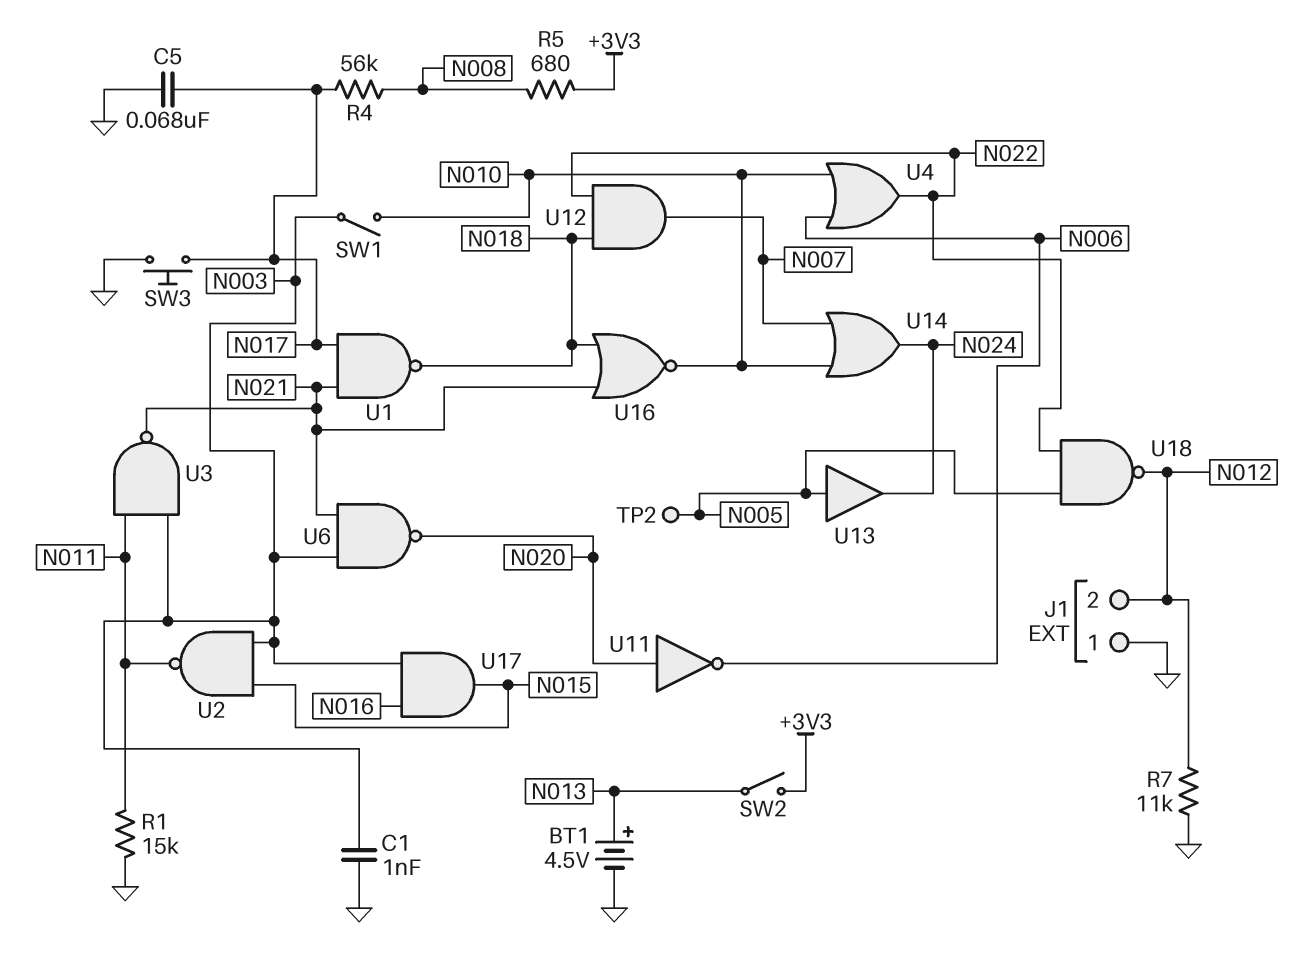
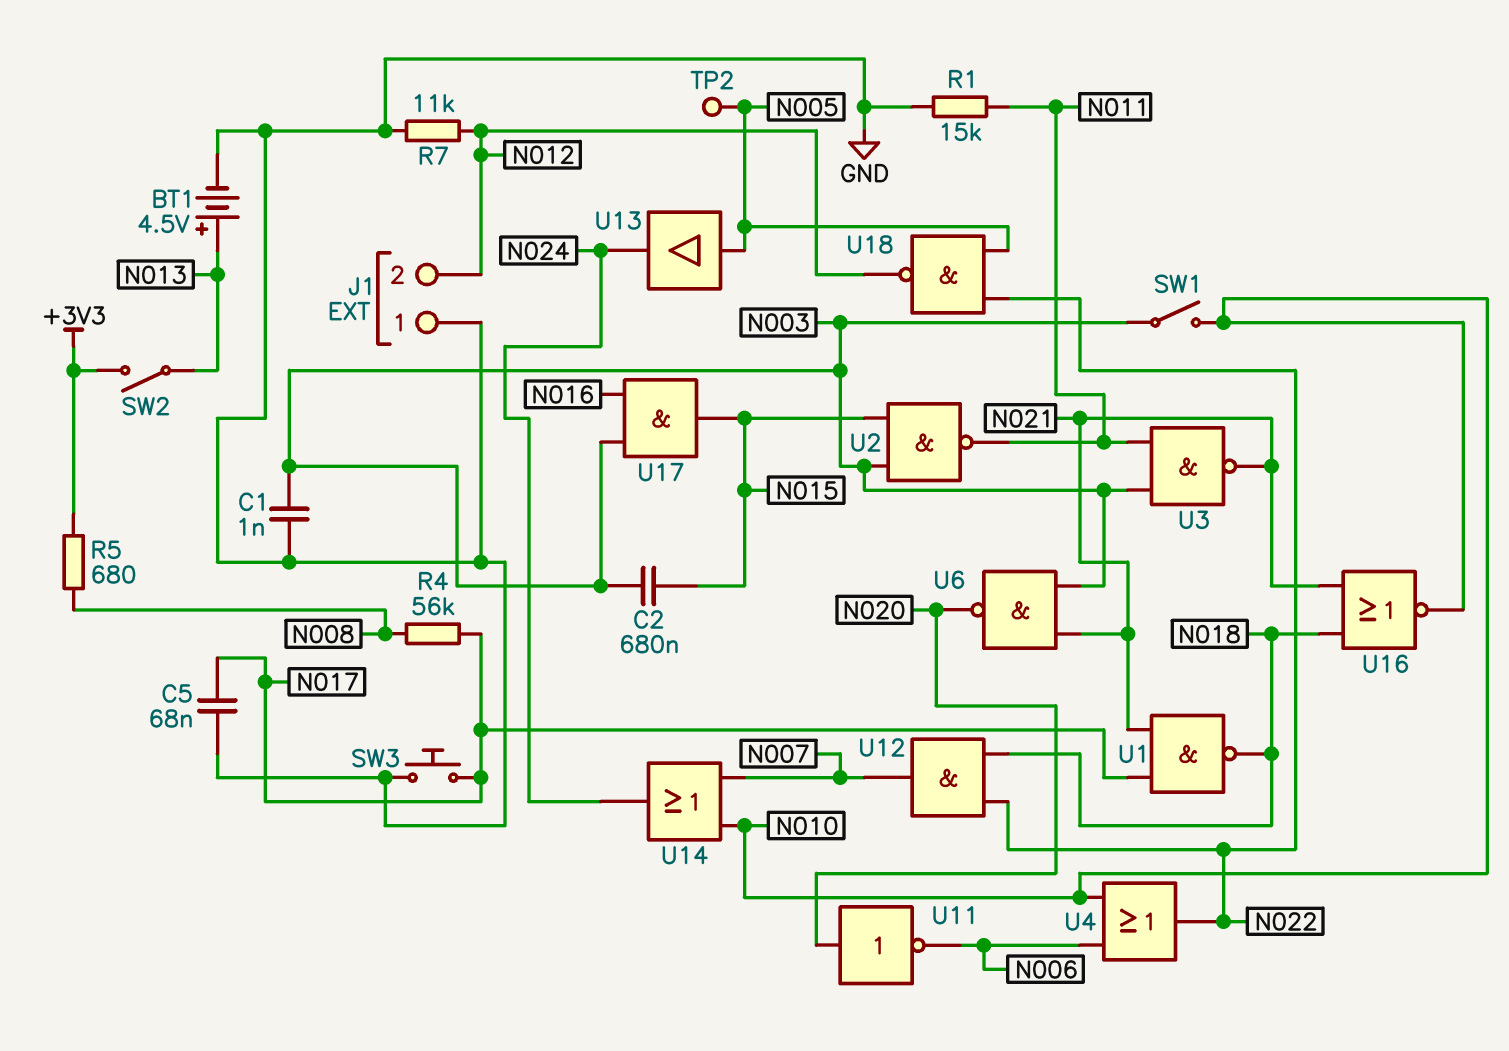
C2: none -> 680nF (N003, N015)

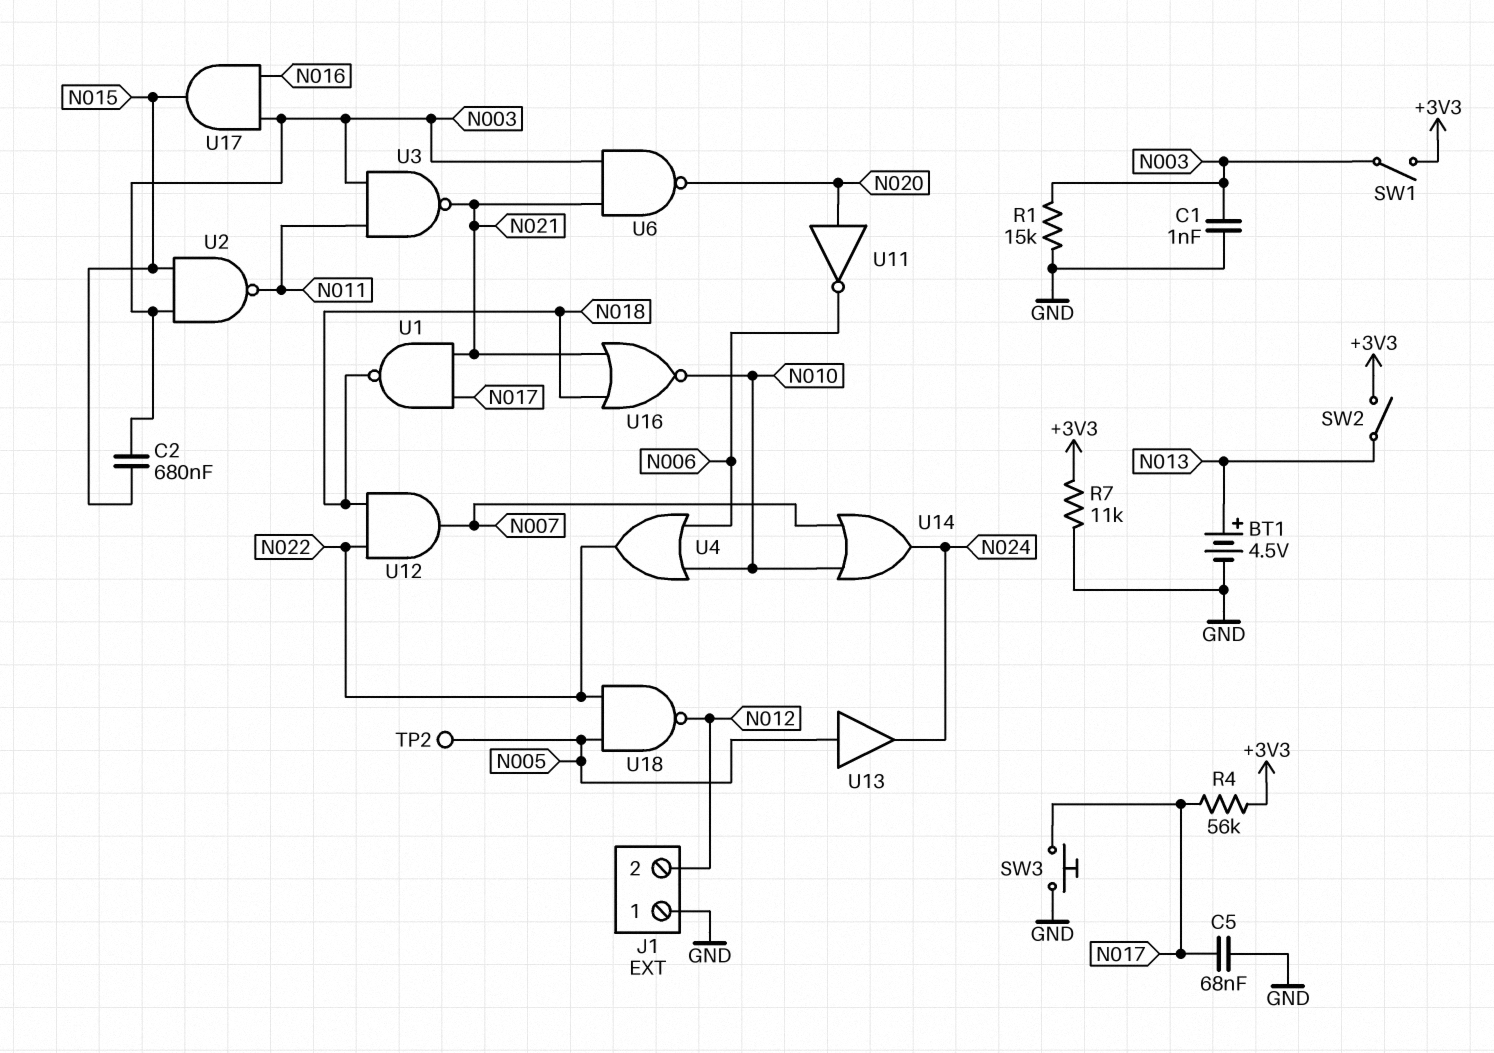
R1: 15k (GND, N011) -> 15k (GND, N003)
R4: 56k (N008, N017) -> 56k (+3V3, N017)
R5: 680 (+3V3, N008) -> none
R7: 11k (GND, N012) -> 11k (+3V3, GND)
SW1: switch (N003, N010) -> switch (+3V3, N003)

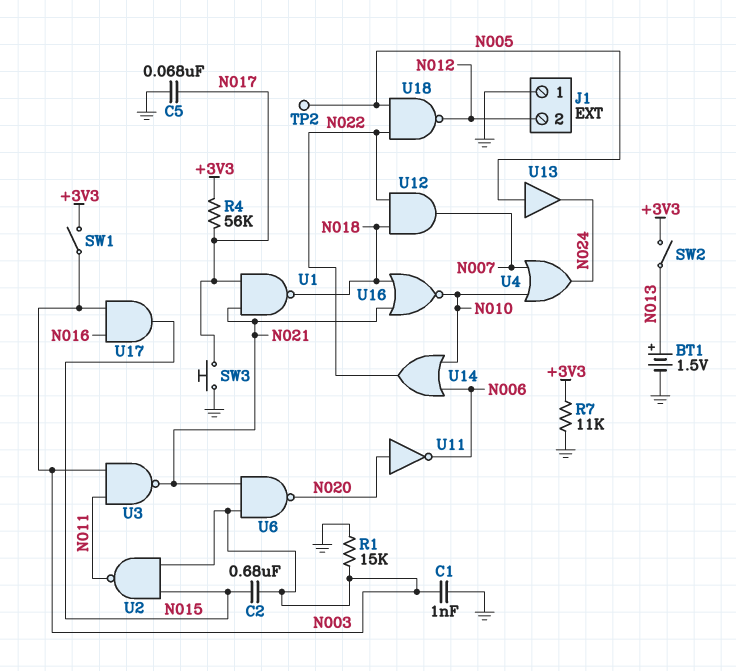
BT1: 4.5V (plus N013, minus GND) -> 1.5V (plus N013, minus GND)
U4: OR (in N006, in N010, out N022) -> OR (in N007, in N010, out N024)
U14: OR (in N007, in N010, out N024) -> OR (in N006, in N010, out N022)

